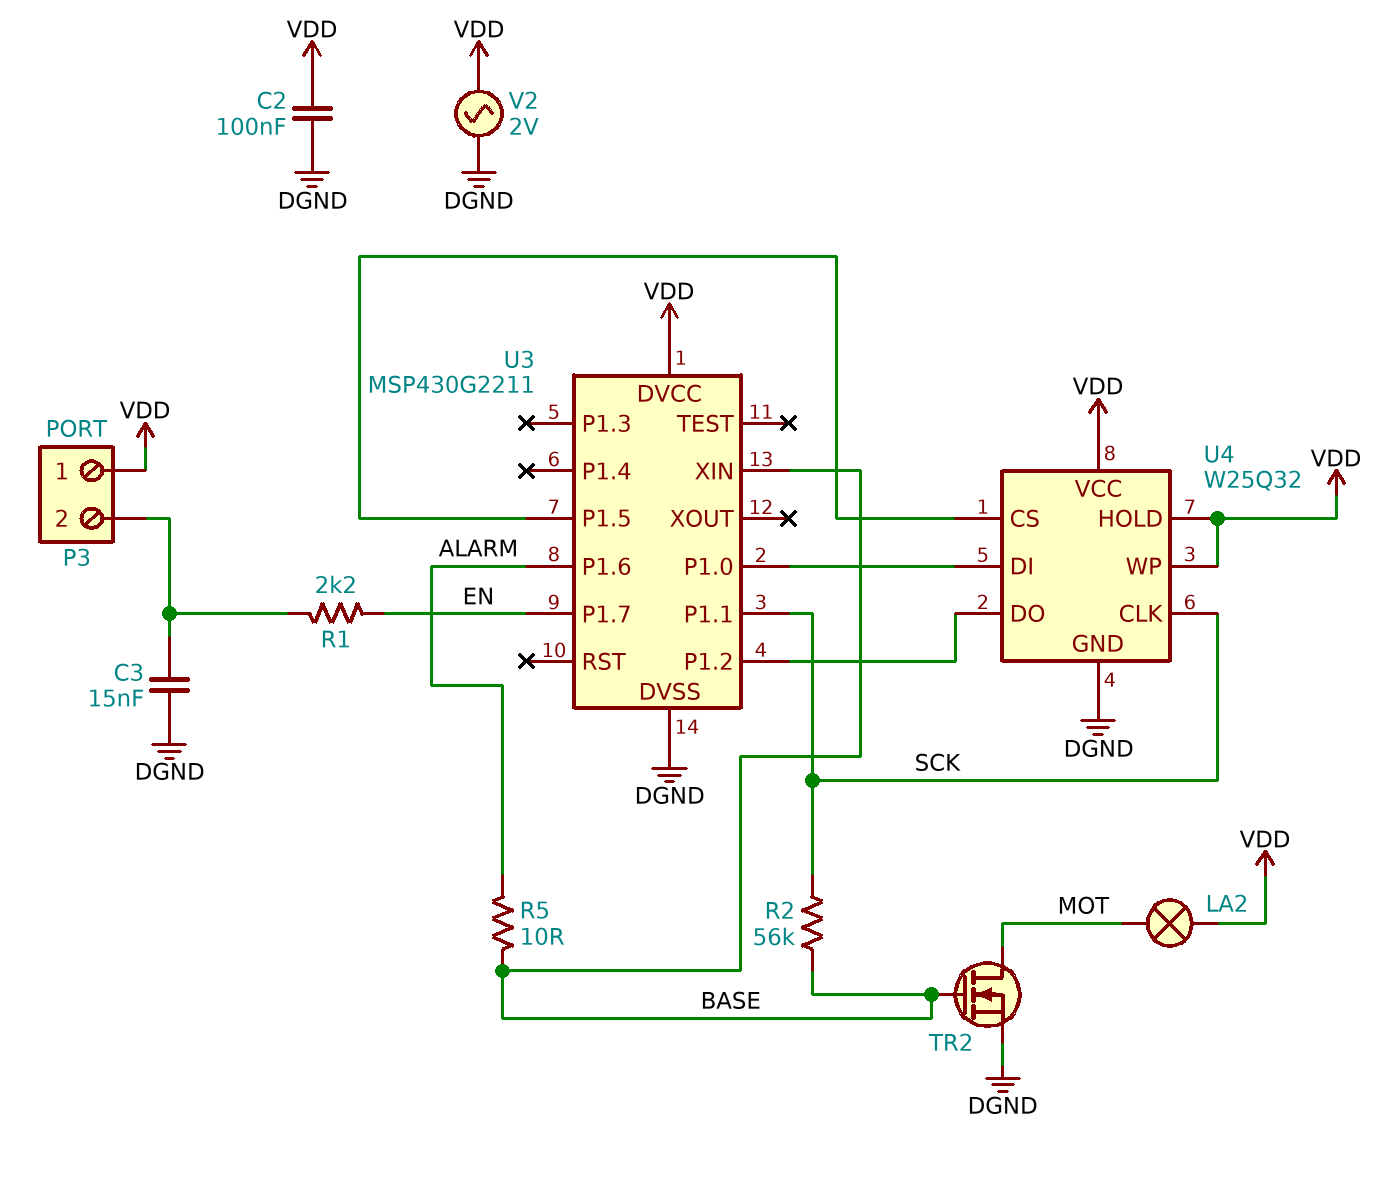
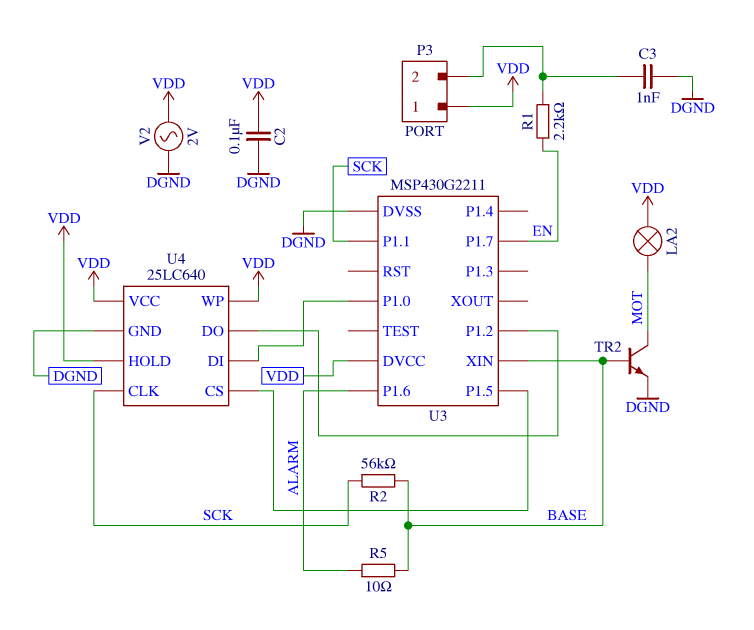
C3: 15nF (DGND, P3/2) -> 1nF (DGND, P3/2)
TR2: NMOS (G BASE, D MOT, S DGND) -> NPN (B BASE, C MOT, E DGND)
U4: W25Q32 -> 25LC640

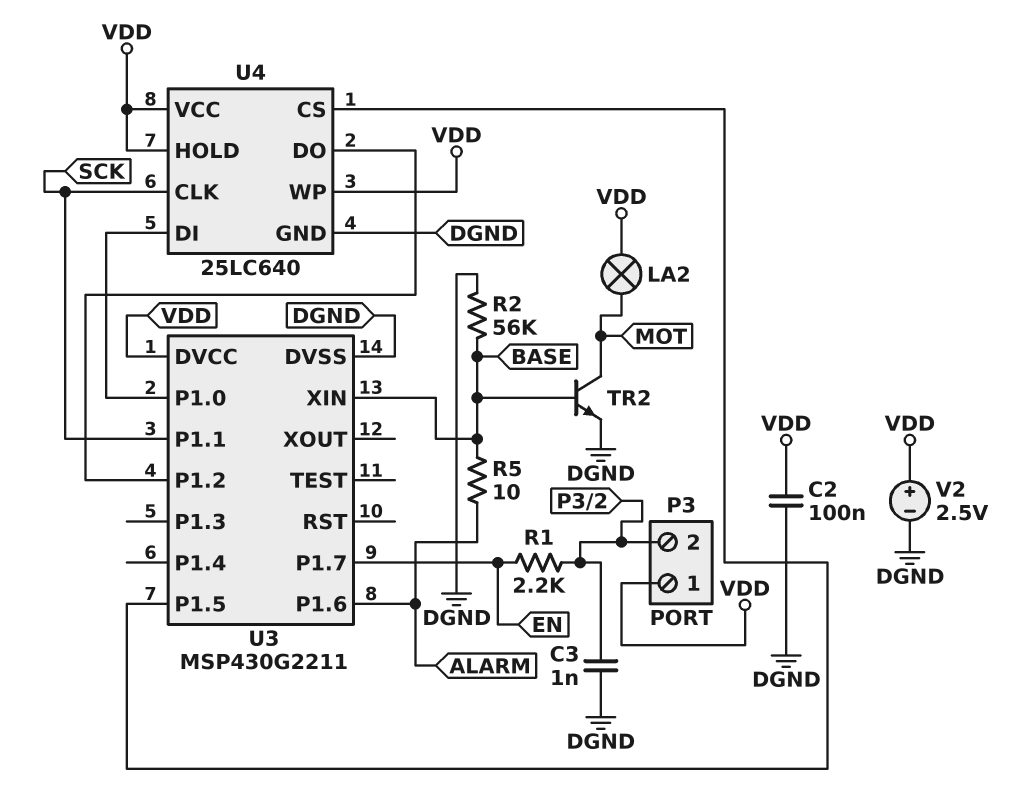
R2: 56k (BASE, SCK) -> 56k (BASE, DGND)
V2: AC 2V (DGND, VDD) -> 2.5V (plus VDD, minus DGND)

